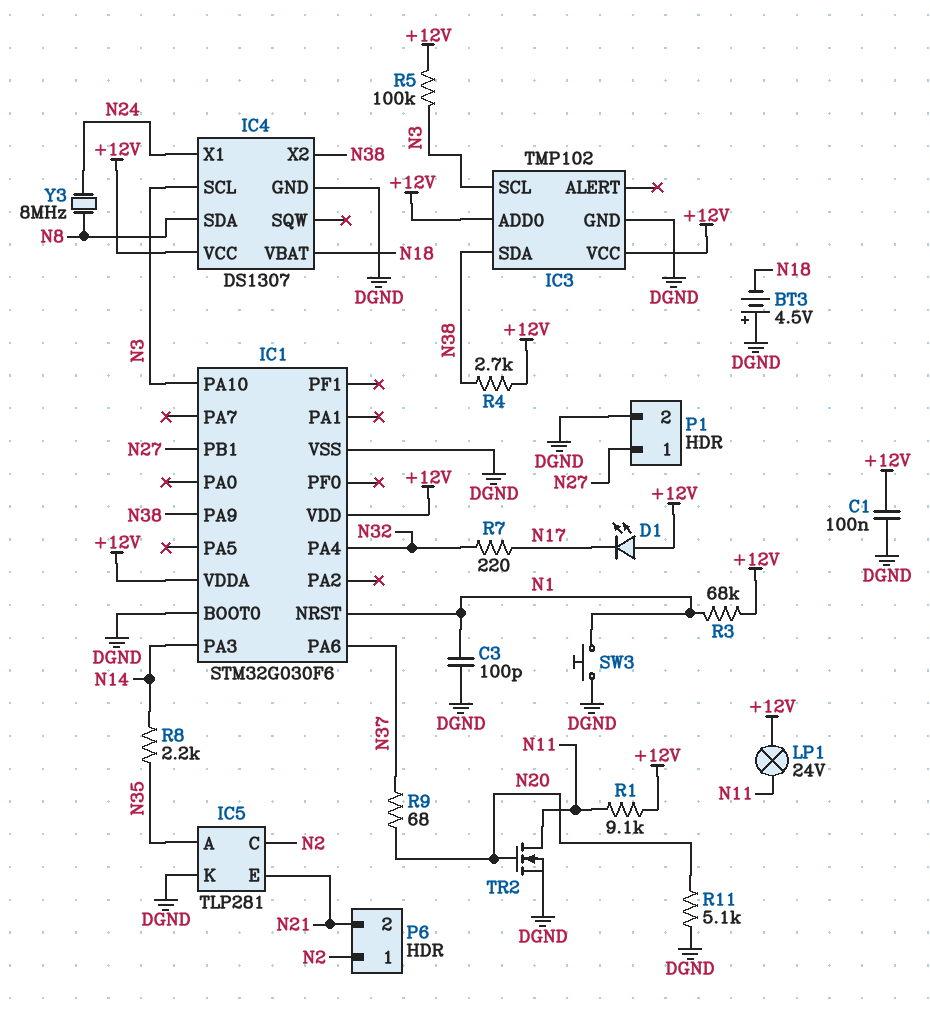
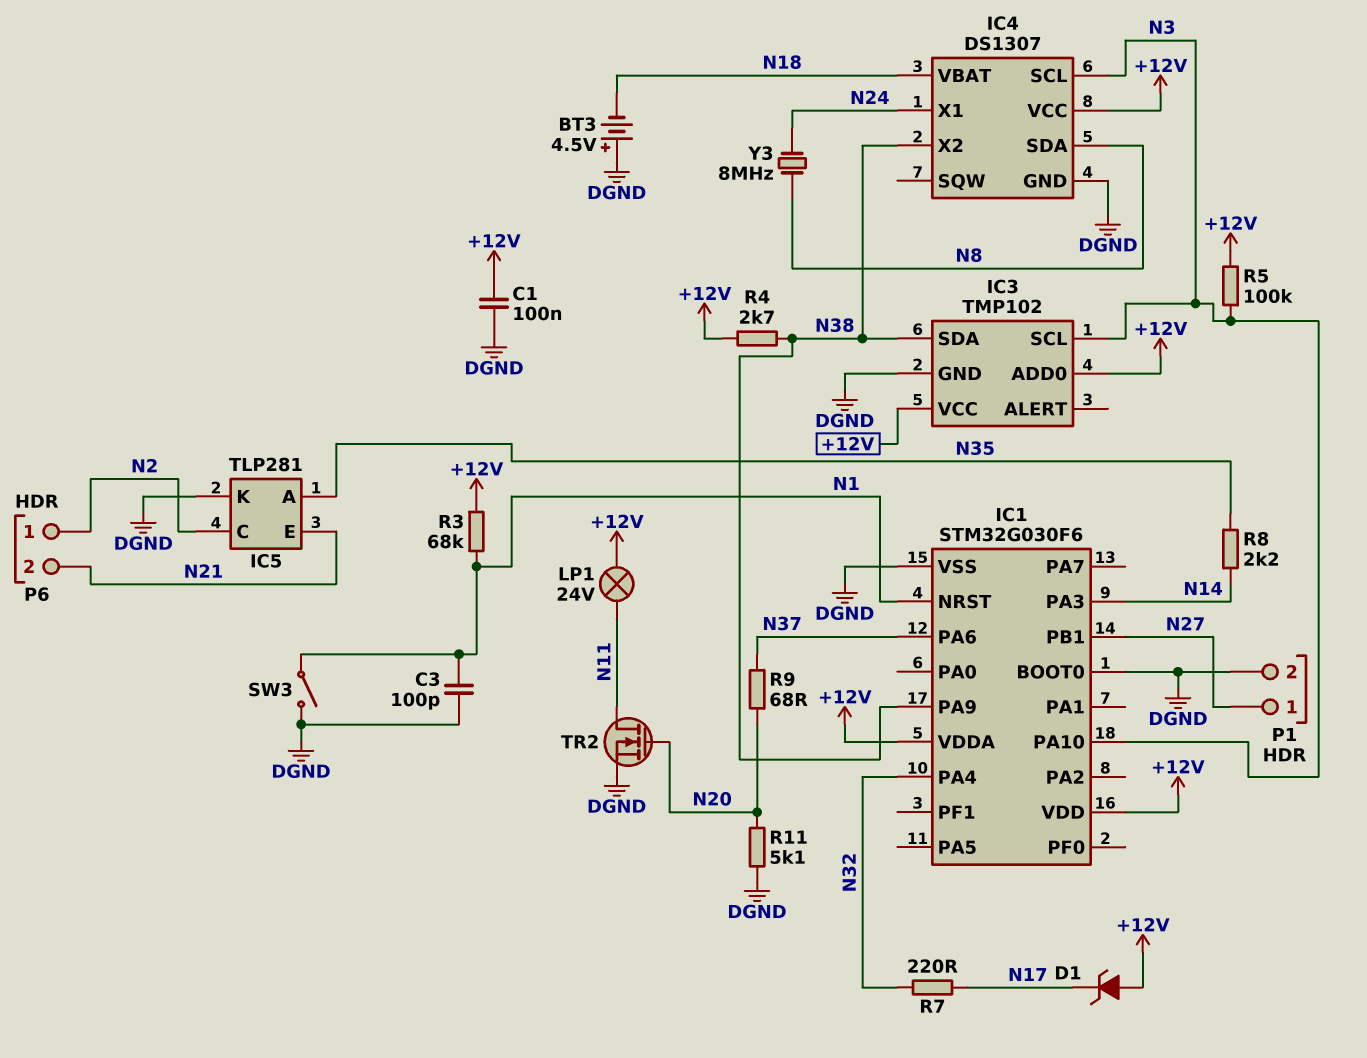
D1: LED (A +12V, K N17) -> zener (A +12V, K N17)
R1: 9.1k (+12V, N11) -> none
SW3: button (DGND, N1) -> switch (DGND, N1)

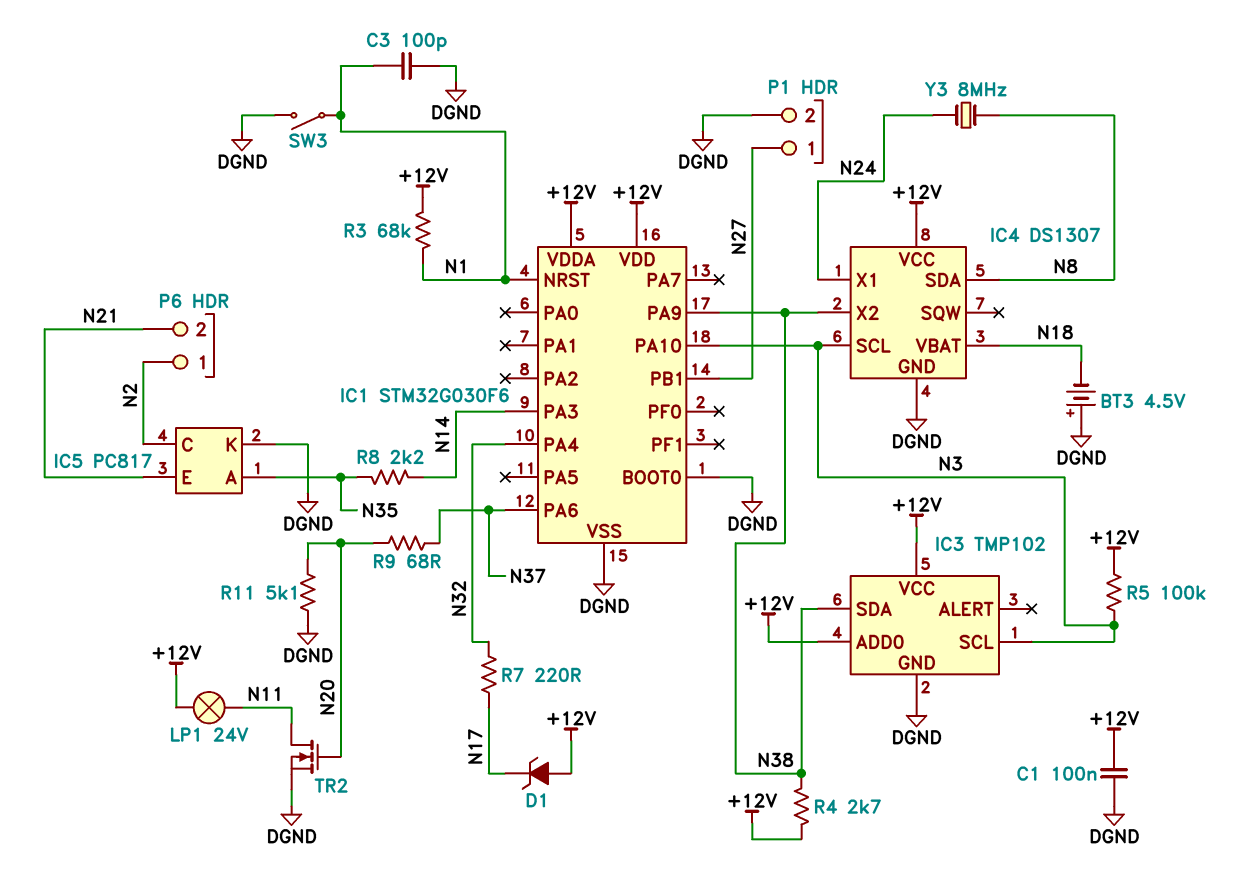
IC5: TLP281 -> PC817

